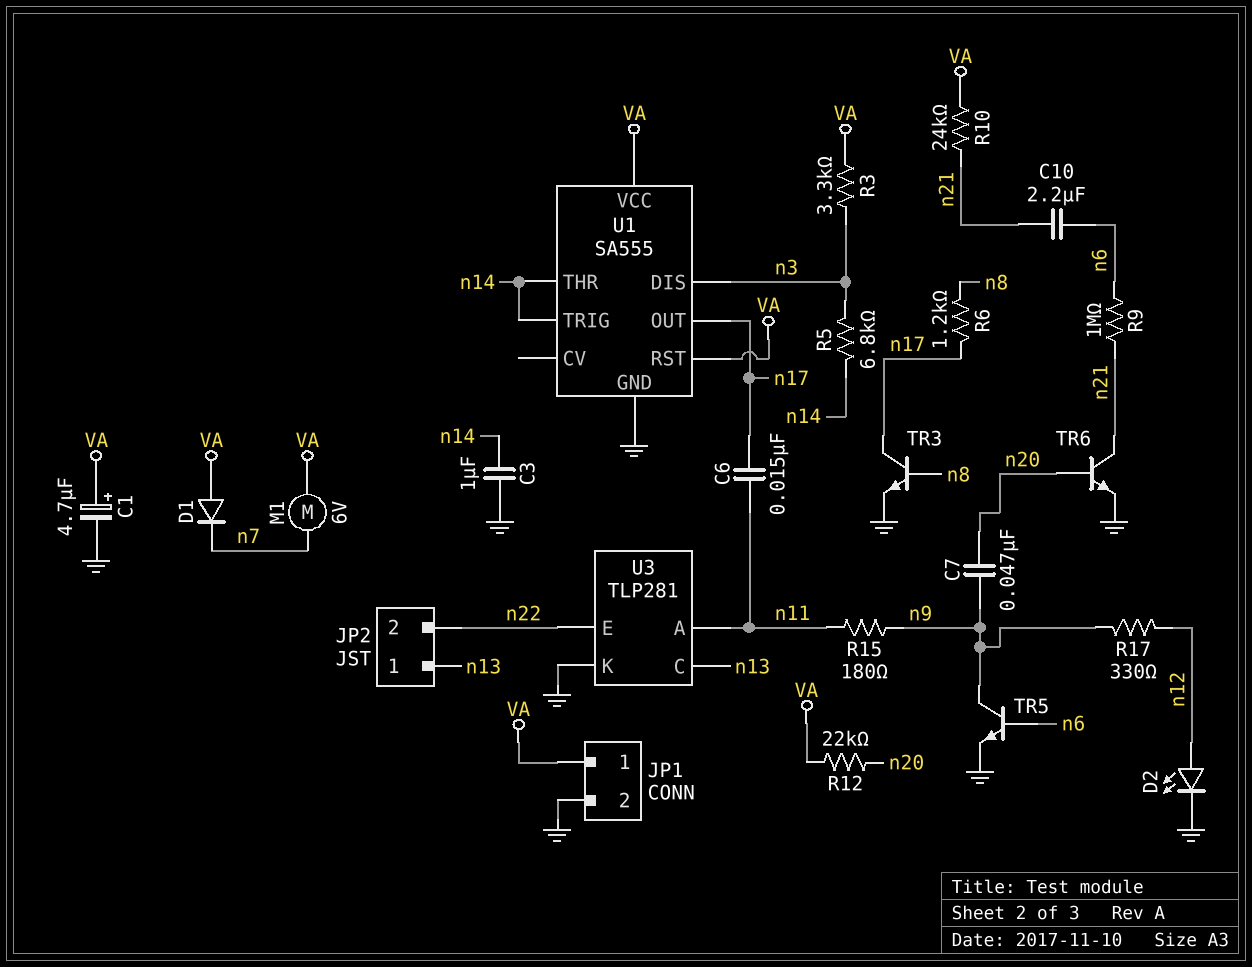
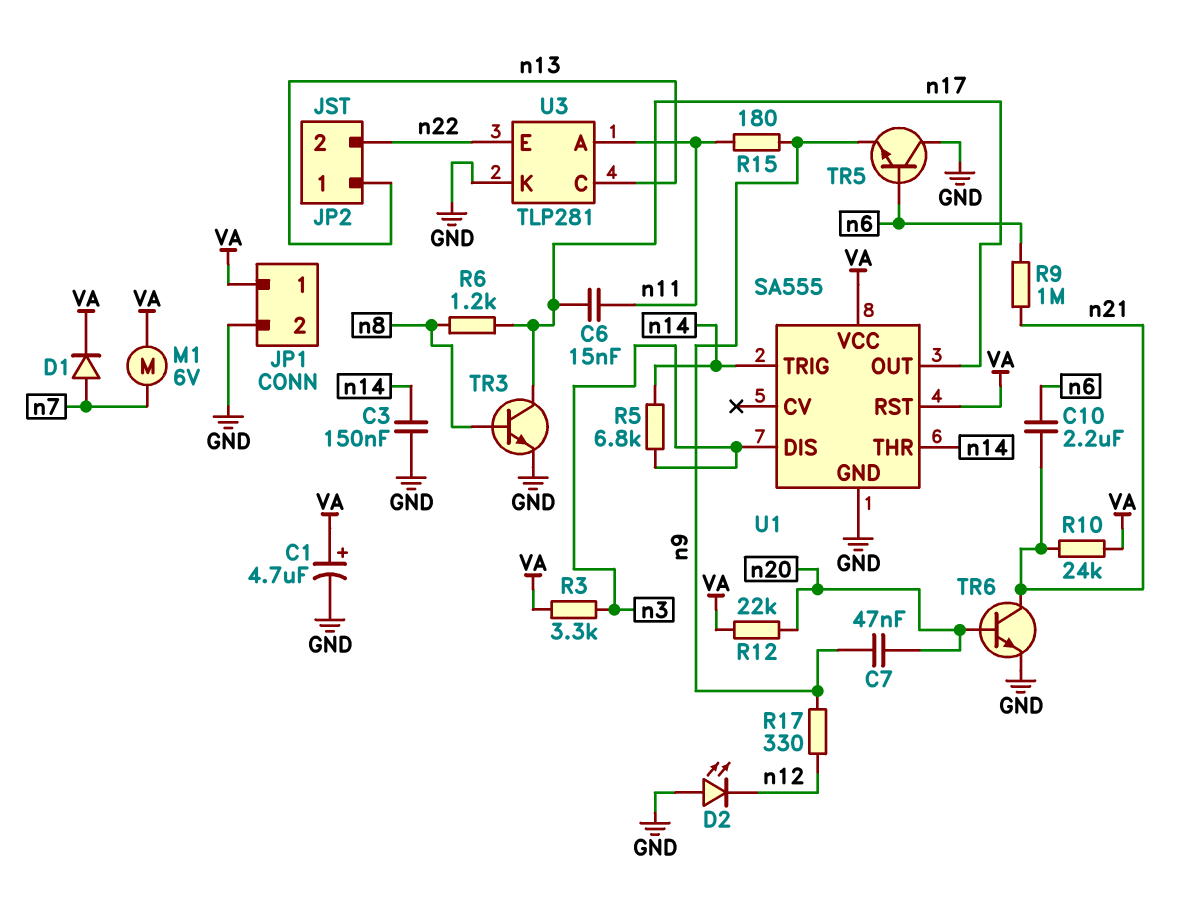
C3: 1uF (GND, n14) -> 150nF (GND, n14)
D1: diode (A VA, K n7) -> diode (A n7, K VA)
D2: LED (A n12, K GND) -> LED (A GND, K n12)
TR5: NPN (B n6, C n9, E GND) -> NPN (B n6, C GND, E n9)

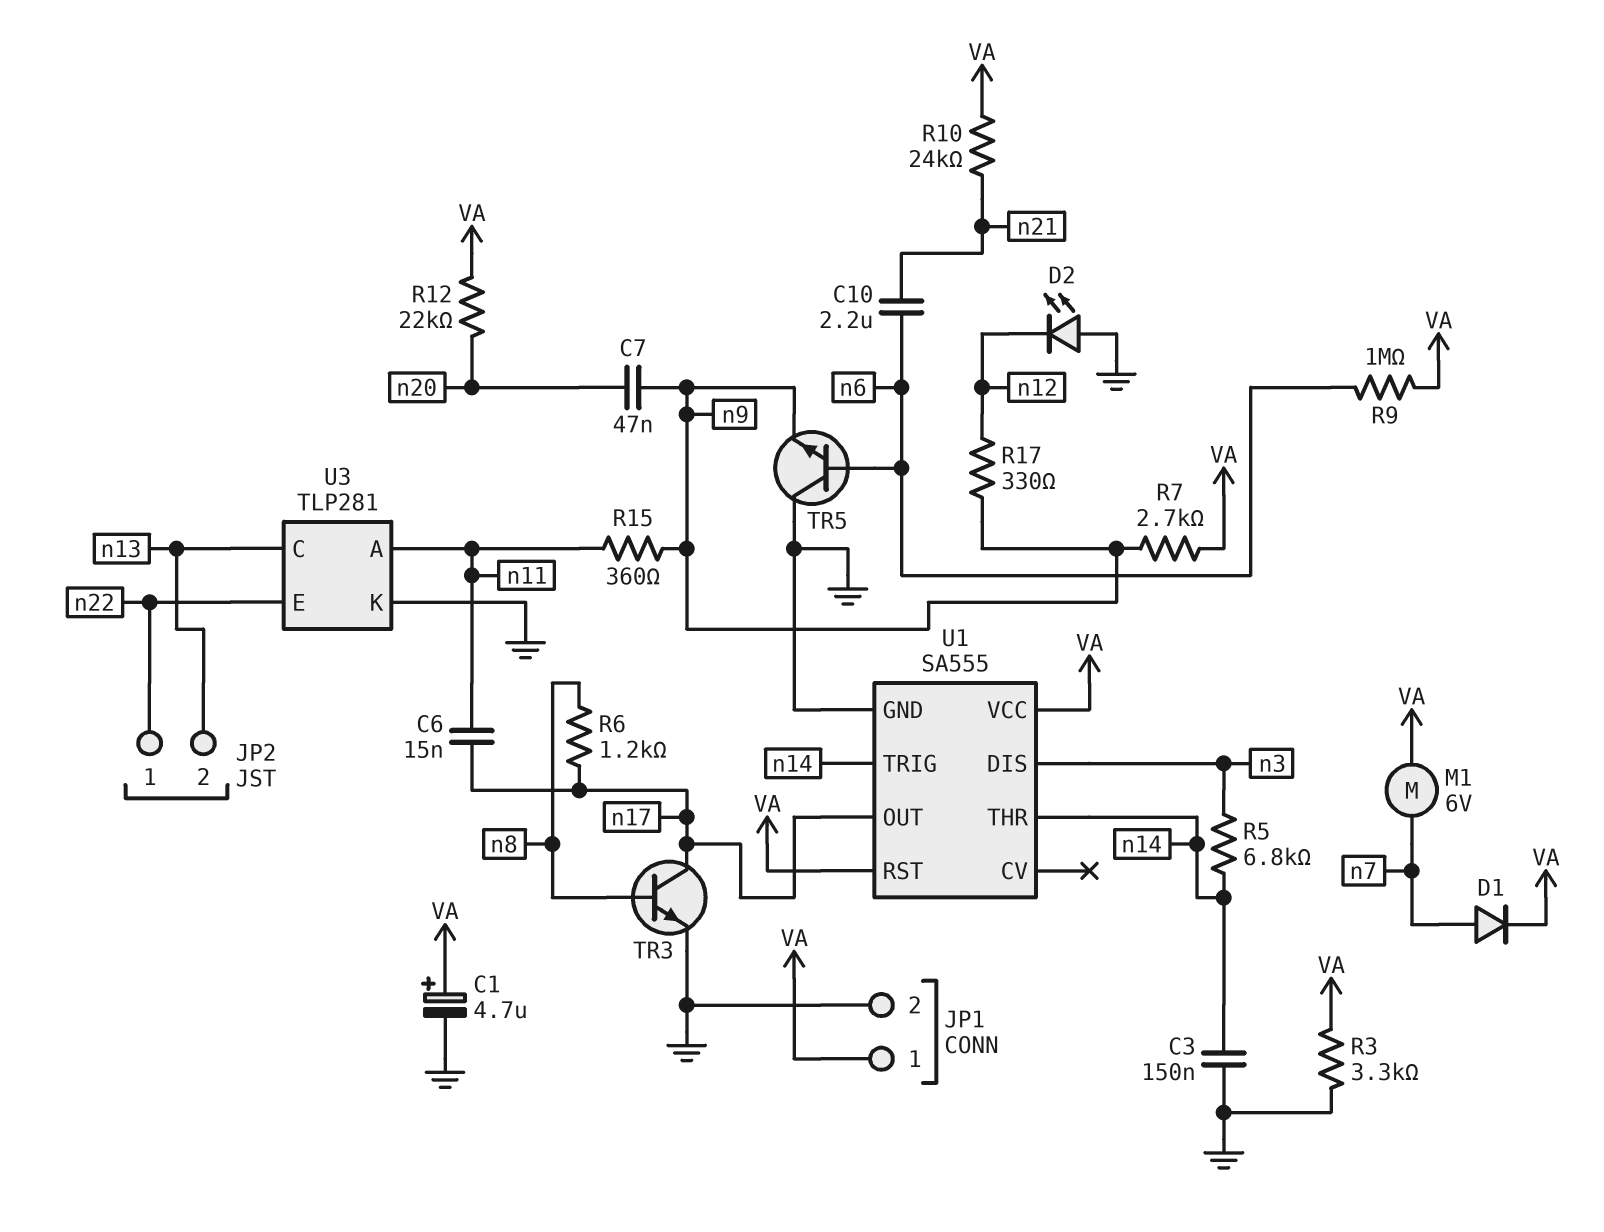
JP2 pin 1: n13 -> n22
JP2 pin 2: n22 -> n13
R3: 3.3k (VA, n3) -> 3.3k (GND, VA)
R7: none -> 2.7k (VA, n9)
R9: 1M (n6, n21) -> 1M (VA, n6)
R15: 180 (n9, n11) -> 360 (n9, n11)
TR6: NPN (B n20, C n21, E GND) -> none

